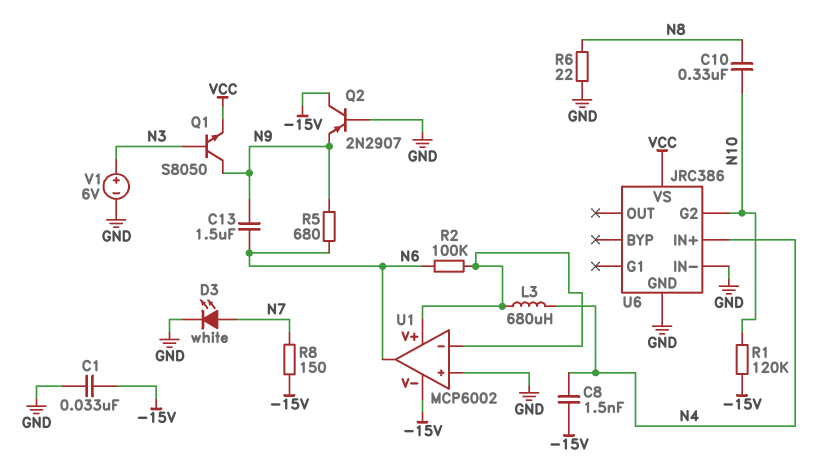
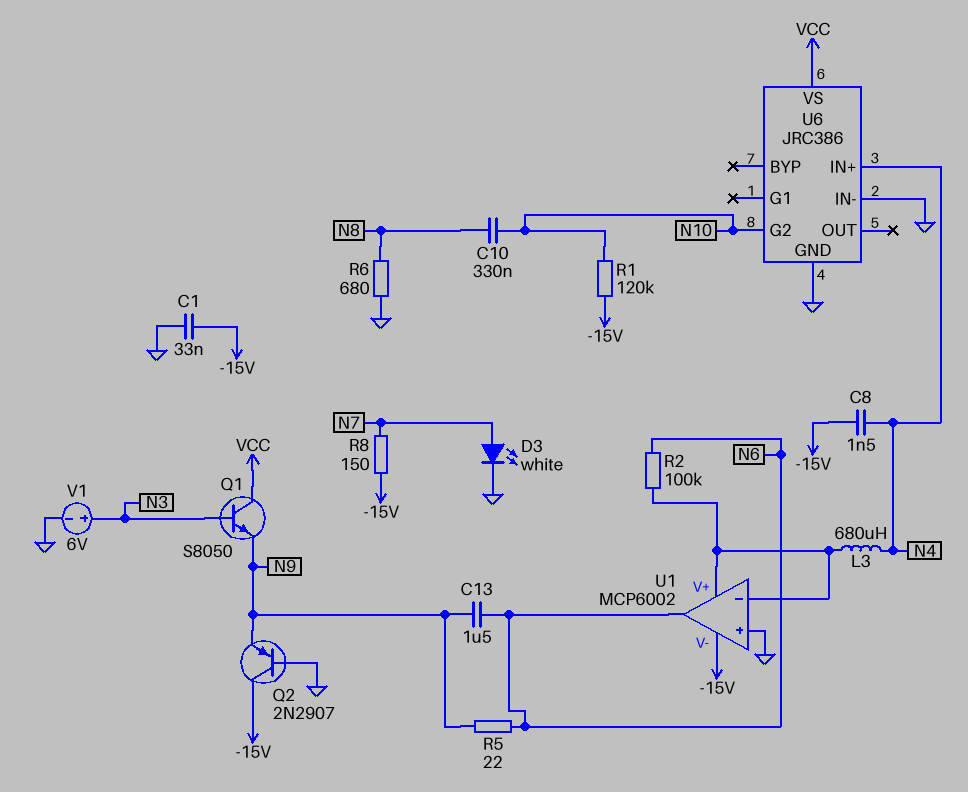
Q1: NPN S8050 (B N3, C N9, E VCC) -> NPN S8050 (B N3, C VCC, E N9)
R5: 680 (N6, N9) -> 22 (N6, N9)
R6: 22 (GND, N8) -> 680 (GND, N8)

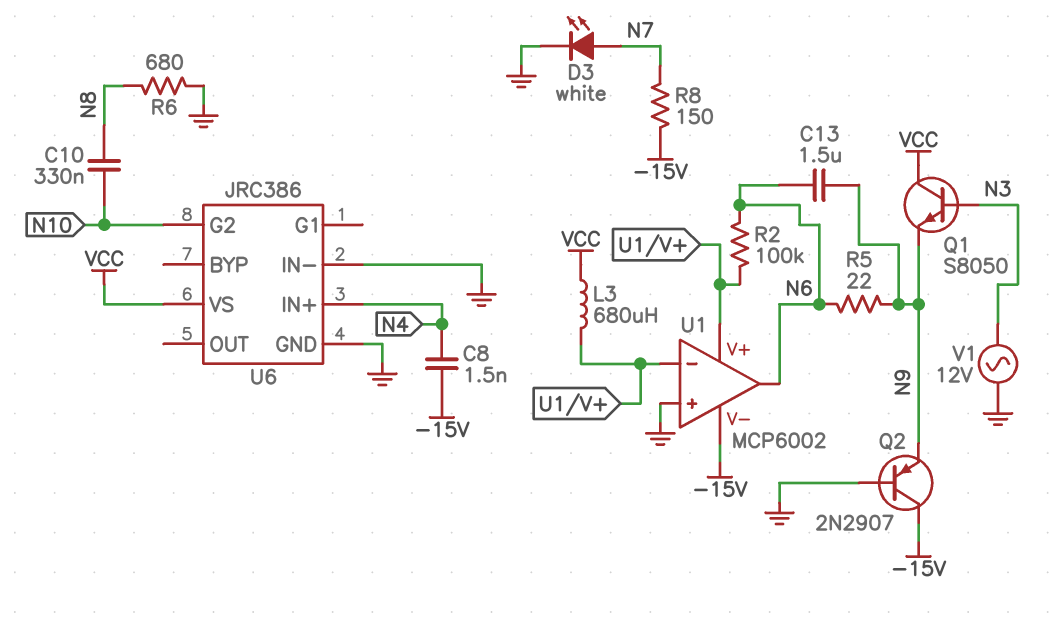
C1: 33nF (-15V, GND) -> none
L3: 680uH (N4, U1/V+) -> 680uH (U1/V+, VCC)
R1: 120k (-15V, N10) -> none
V1: 6V (plus N3, minus GND) -> AC 12V (GND, N3)

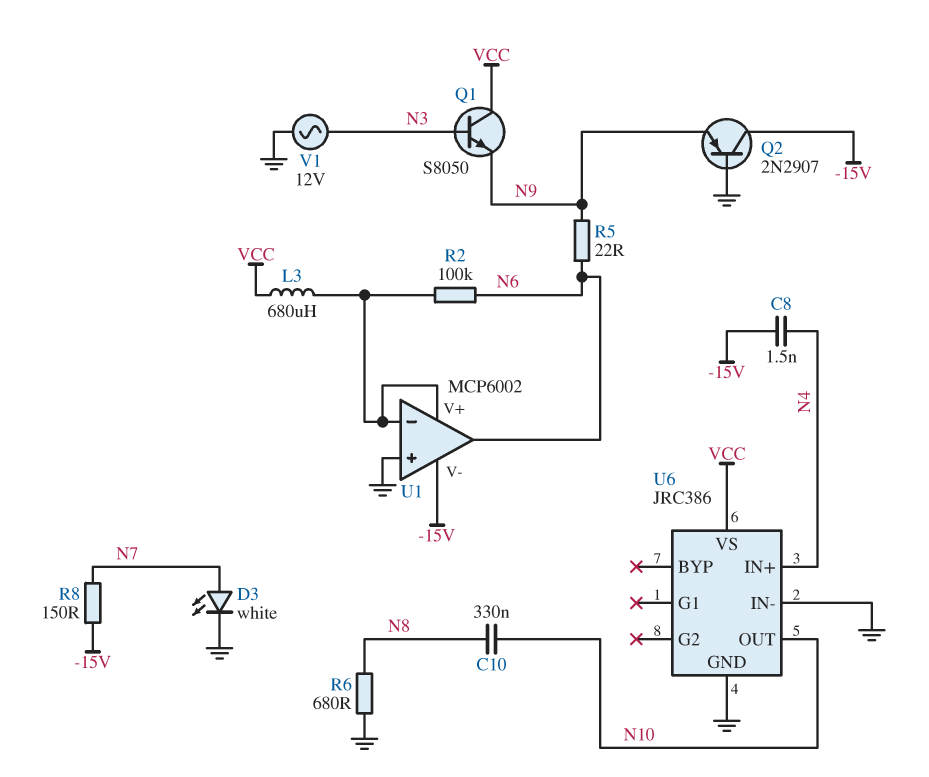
C13: 1.5uF (N6, N9) -> none
U6 pin G2: N10 -> none
U6 pin OUT: none -> N10

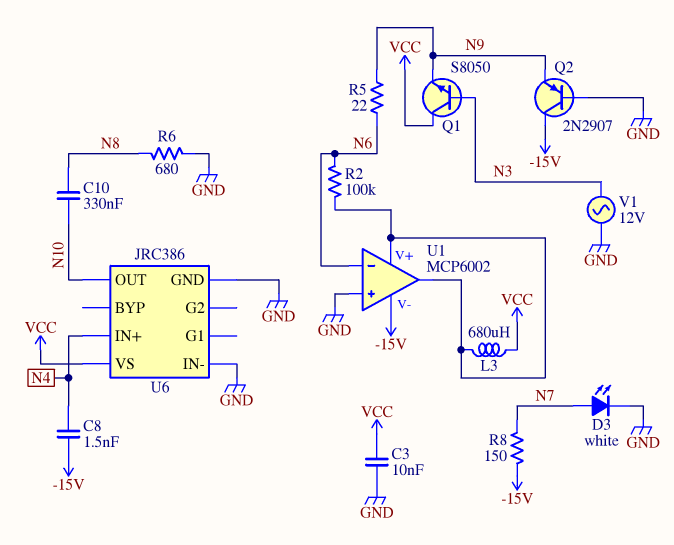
C3: none -> 10nF (GND, VCC)
U1 pin in-: U1/V+ -> N6
U1 pin out: N6 -> U1/V+

